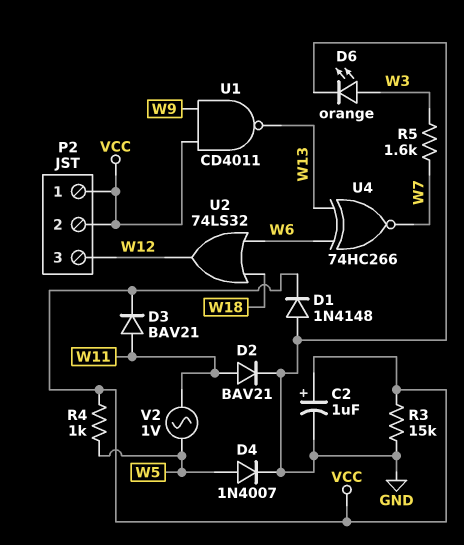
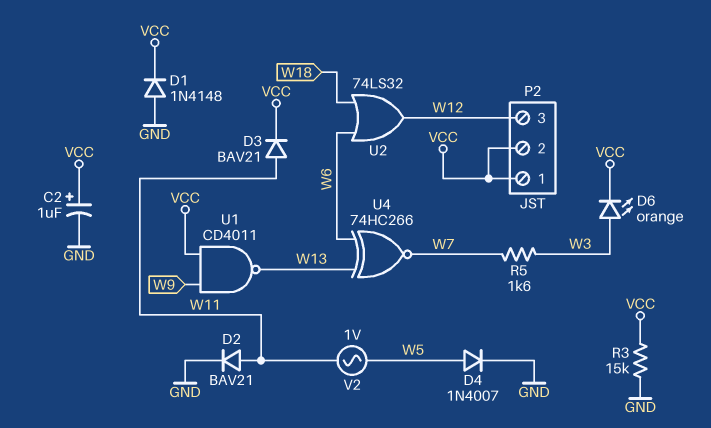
D6: LED orange (A W3, K GND) -> LED orange (A W3, K VCC)
R4: 1k (VCC, W5) -> none

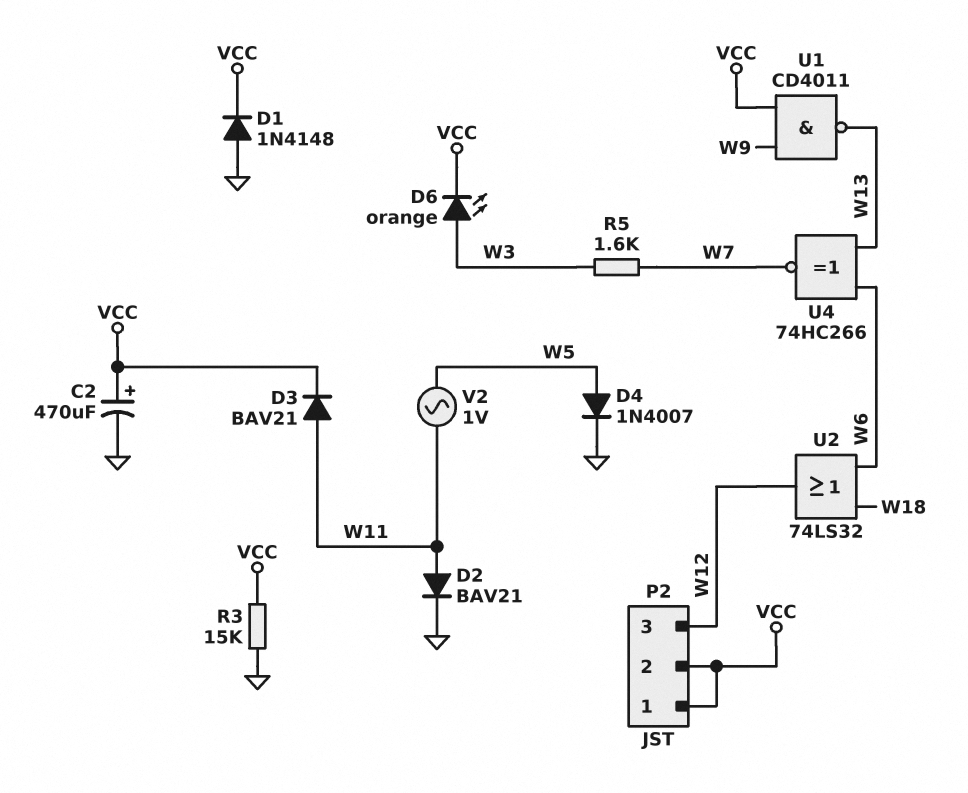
C2: 1uF (plus VCC, minus GND) -> 470uF (plus VCC, minus GND)

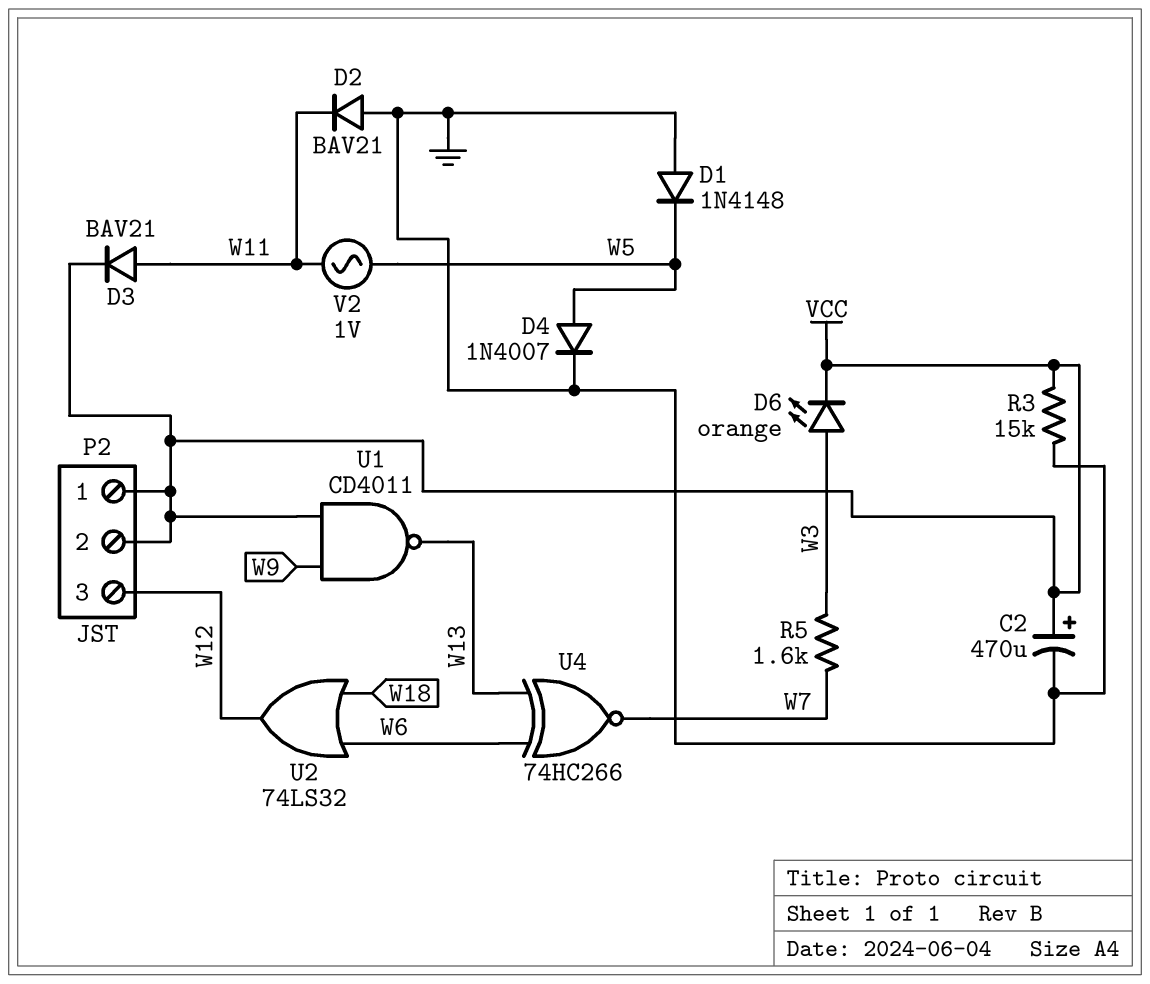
D1: diode 1N4148 (A GND, K VCC) -> diode 1N4148 (A GND, K W5)
D2: diode BAV21 (A W11, K GND) -> diode BAV21 (A GND, K W11)

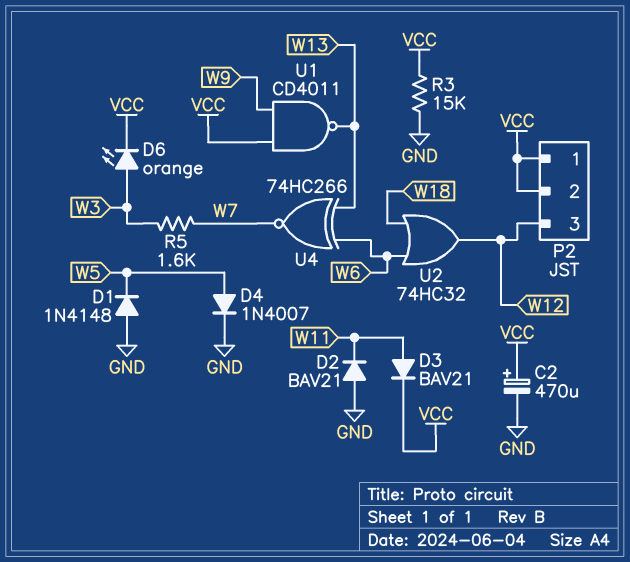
U2: OR 74LS32 (in W6, in W18, out W12) -> OR 74HC32 (in W6, in W18, out W12)
V2: AC 1V (W5, W11) -> none

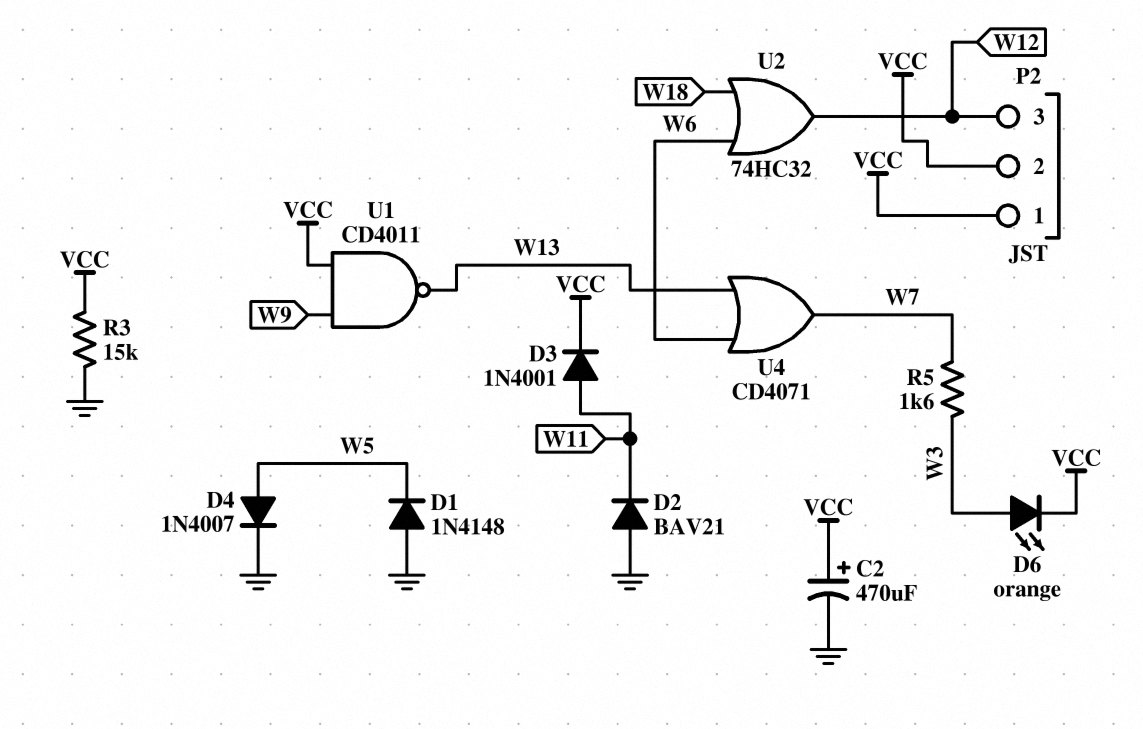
D3: diode BAV21 (A W11, K VCC) -> diode 1N4001 (A W11, K VCC)
U4: XNOR 74HC266 (in W6, in W13, out W7) -> OR CD4071 (in W6, in W13, out W7)

